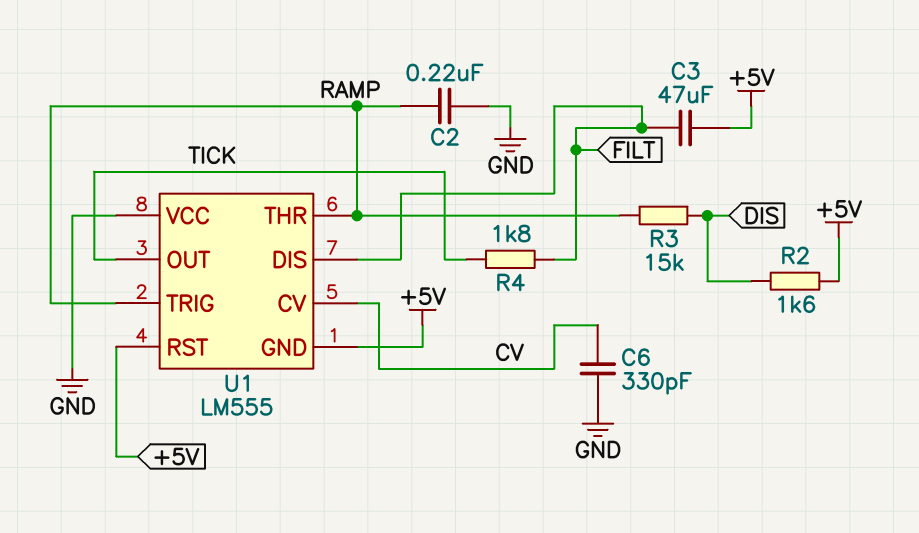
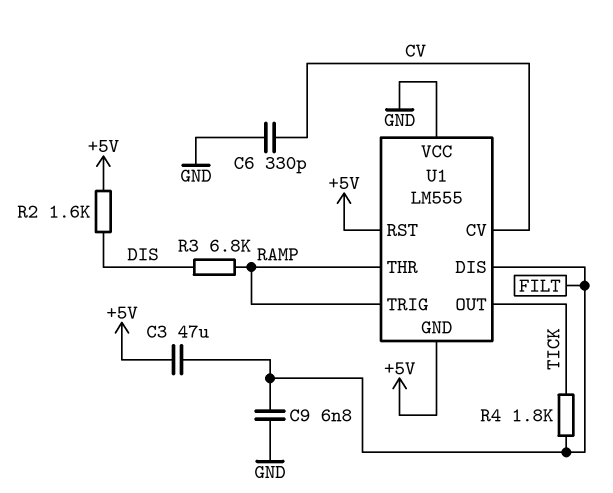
C2: 220nF (GND, RAMP) -> none
C9: none -> 6.8nF (FILT, GND)
R3: 15k (DIS, RAMP) -> 6.8k (DIS, RAMP)

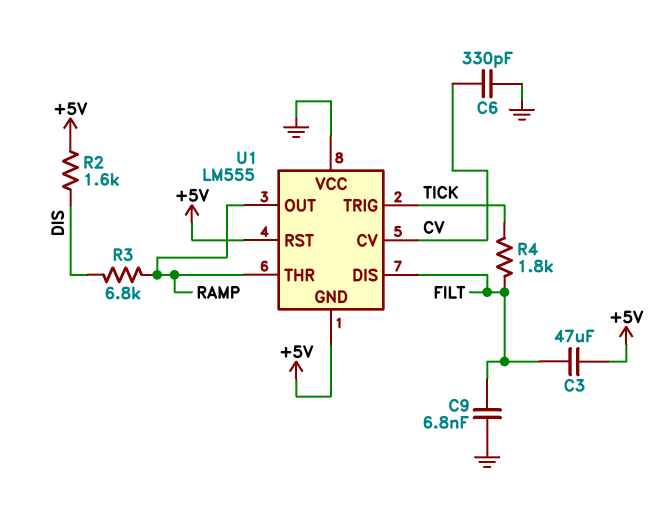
U1 pin OUT: TICK -> RAMP
U1 pin TRIG: RAMP -> TICK

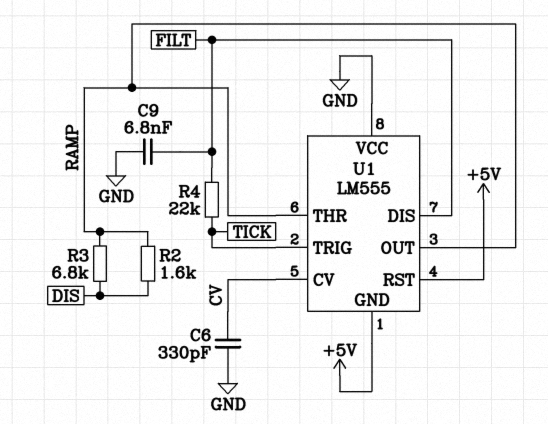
C3: 47uF (+5V, FILT) -> none
R2: 1.6k (+5V, DIS) -> 1.6k (DIS, RAMP)
R4: 1.8k (FILT, TICK) -> 22k (FILT, TICK)

